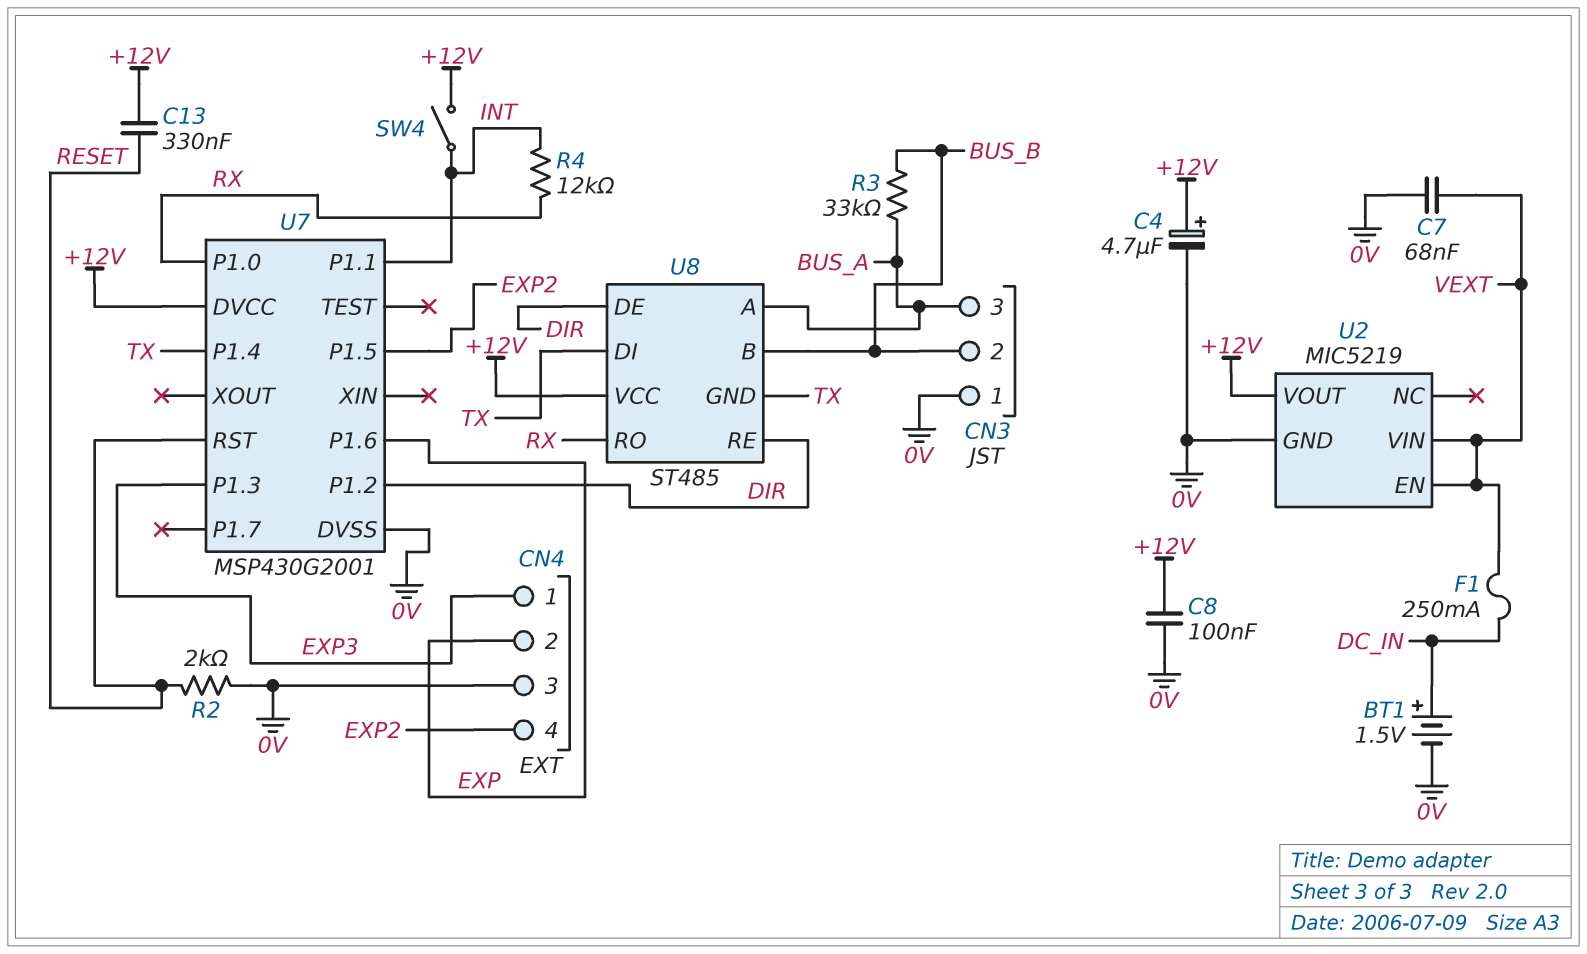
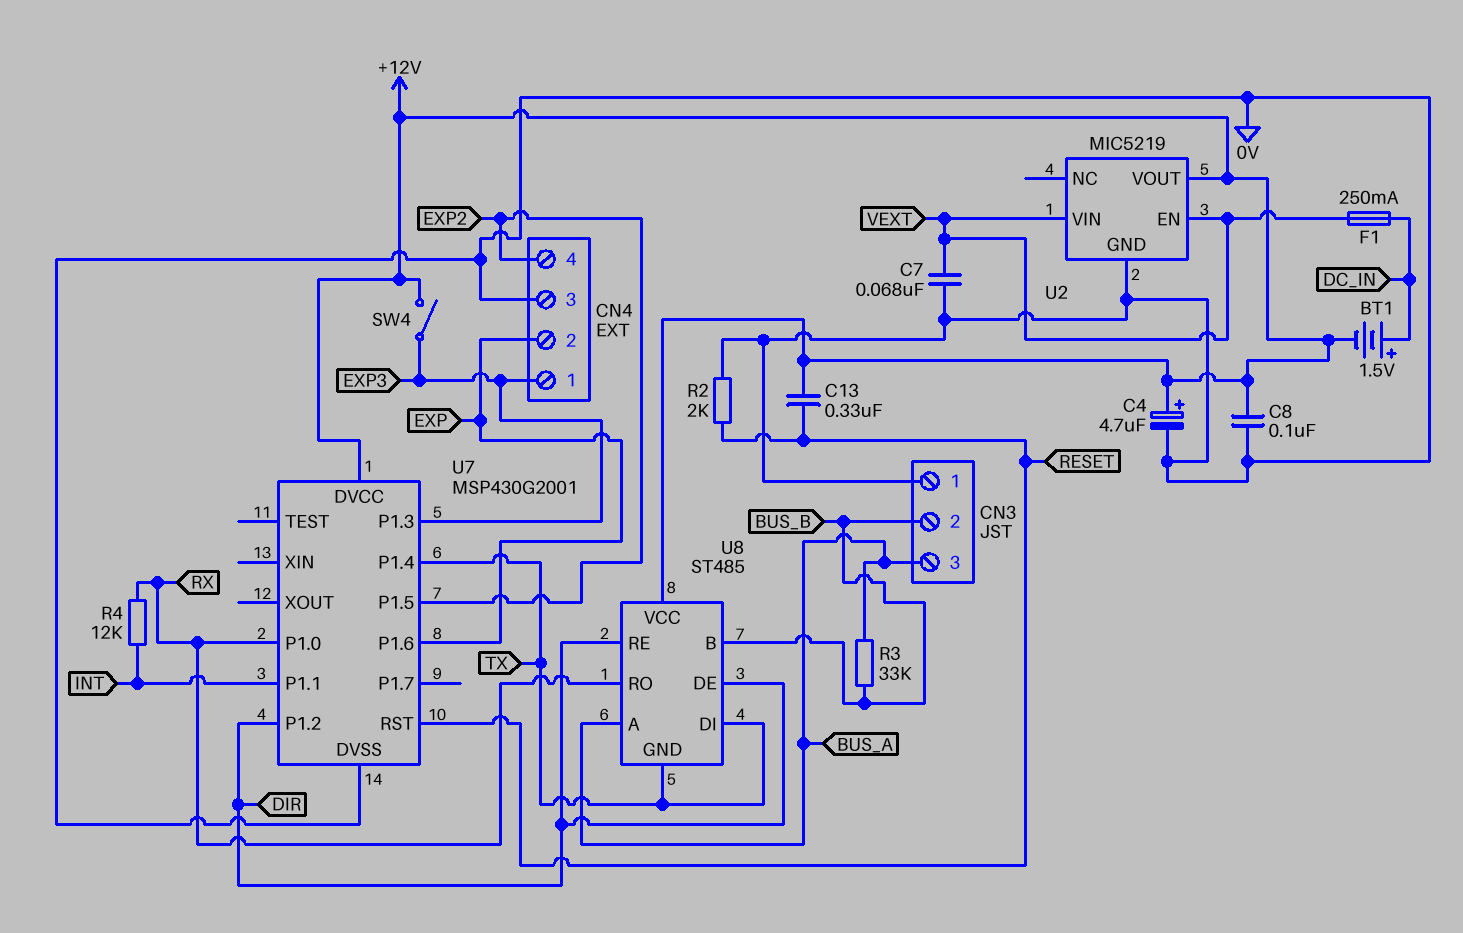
BT1: 1.5V (plus DC_IN, minus 0V) -> 1.5V (plus DC_IN, minus +12V)
SW4: switch (+12V, INT) -> switch (+12V, EXP3)

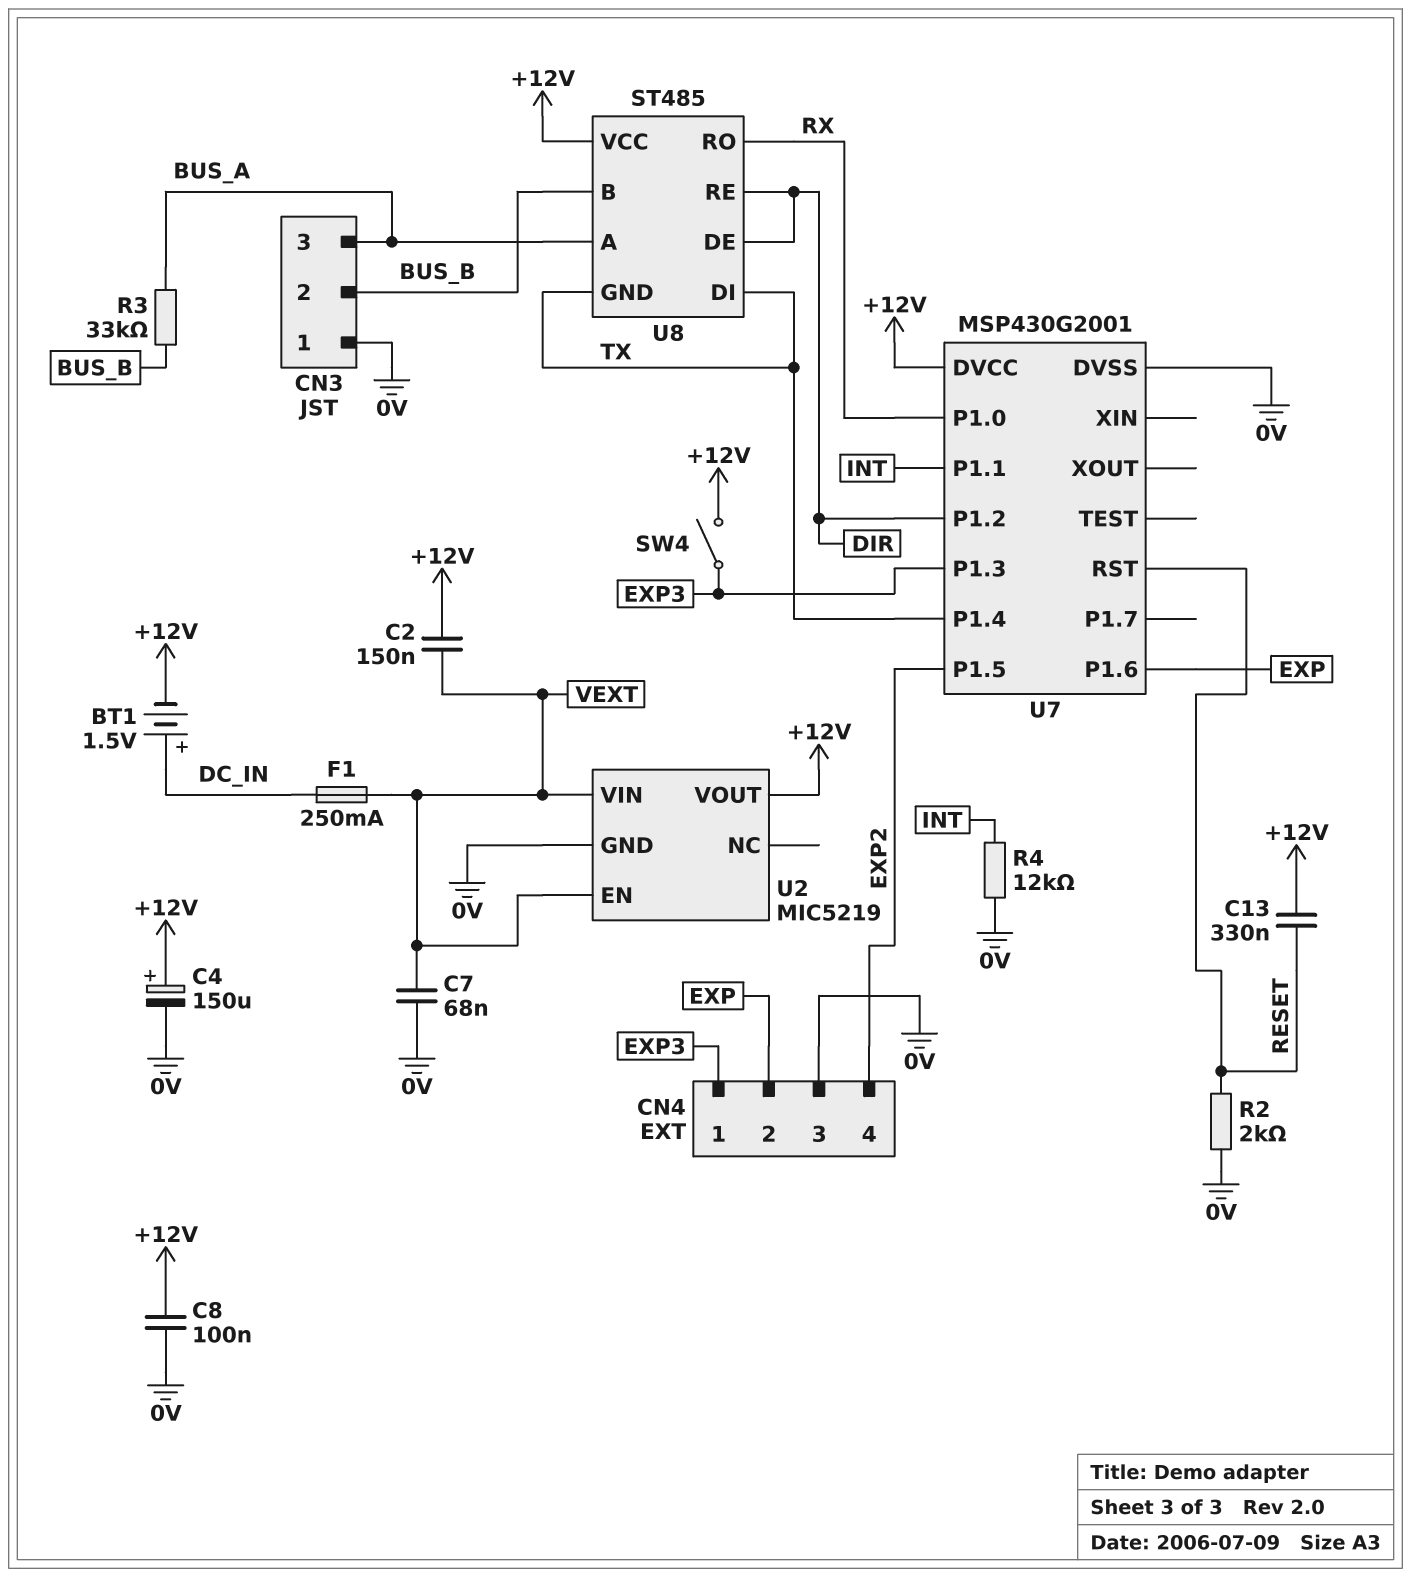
C2: none -> 150nF (+12V, VEXT)
C4: 4.7uF (plus +12V, minus 0V) -> 150uF (plus +12V, minus 0V)
R4: 12k (INT, RX) -> 12k (0V, INT)

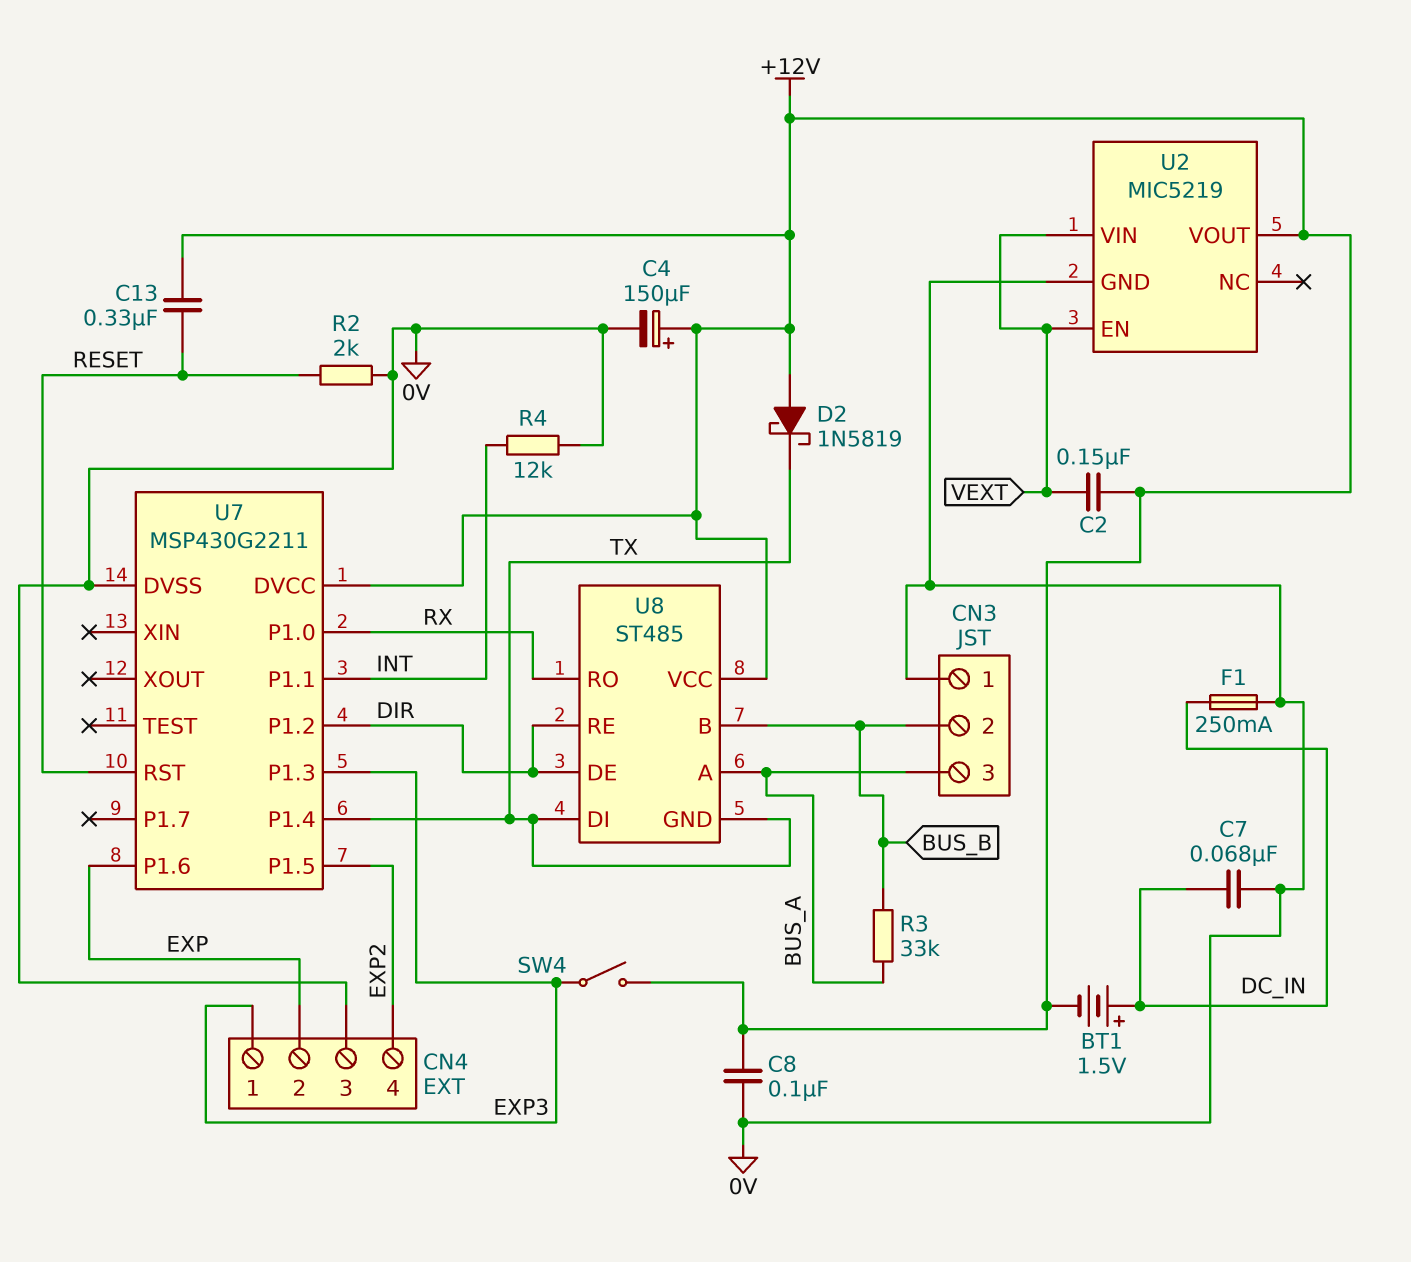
C7: 68nF (0V, VEXT) -> 68nF (0V, DC_IN)
D2: none -> schottky 1N5819 (A +12V, K TX)
F1: 250mA (DC_IN, VEXT) -> 250mA (0V, DC_IN)
U7: MSP430G2001 -> MSP430G2211

